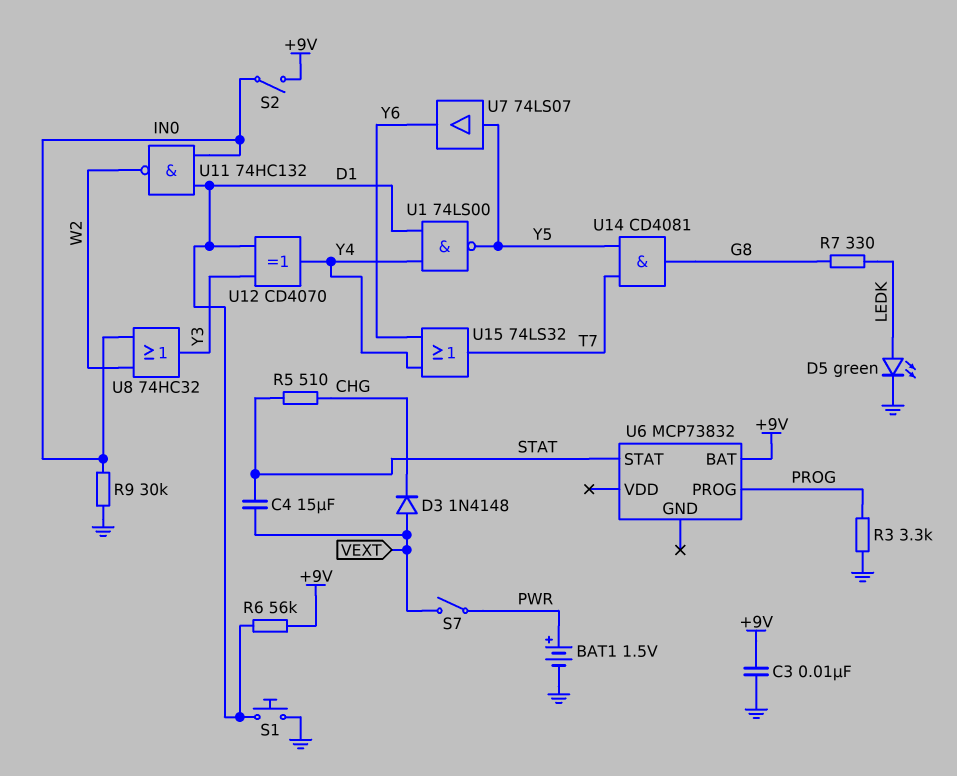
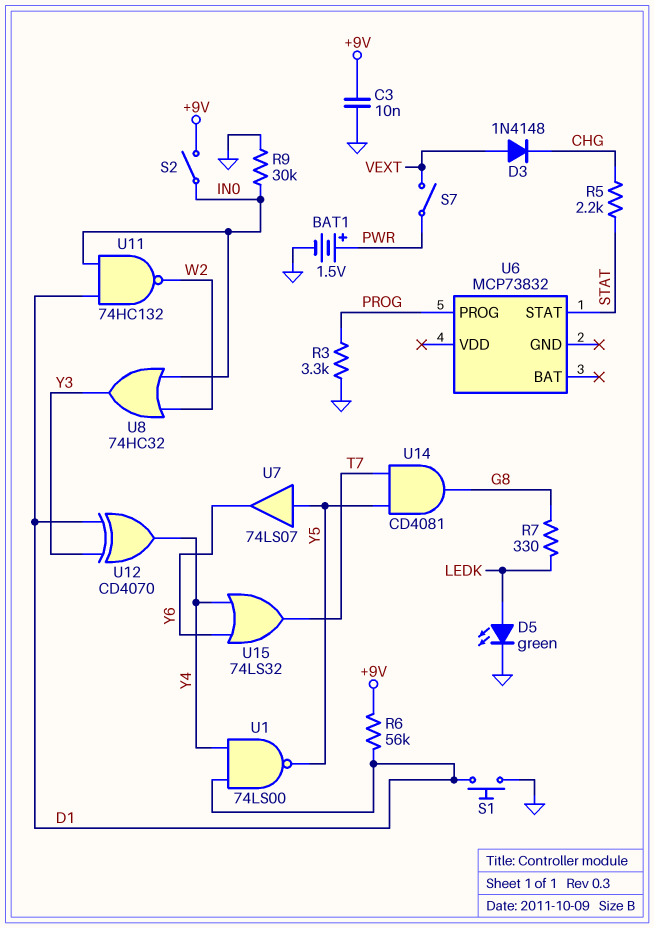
C4: 15uF (STAT, VEXT) -> none
R5: 510 (CHG, STAT) -> 2.2k (CHG, STAT)
U6 pin BAT: +9V -> none

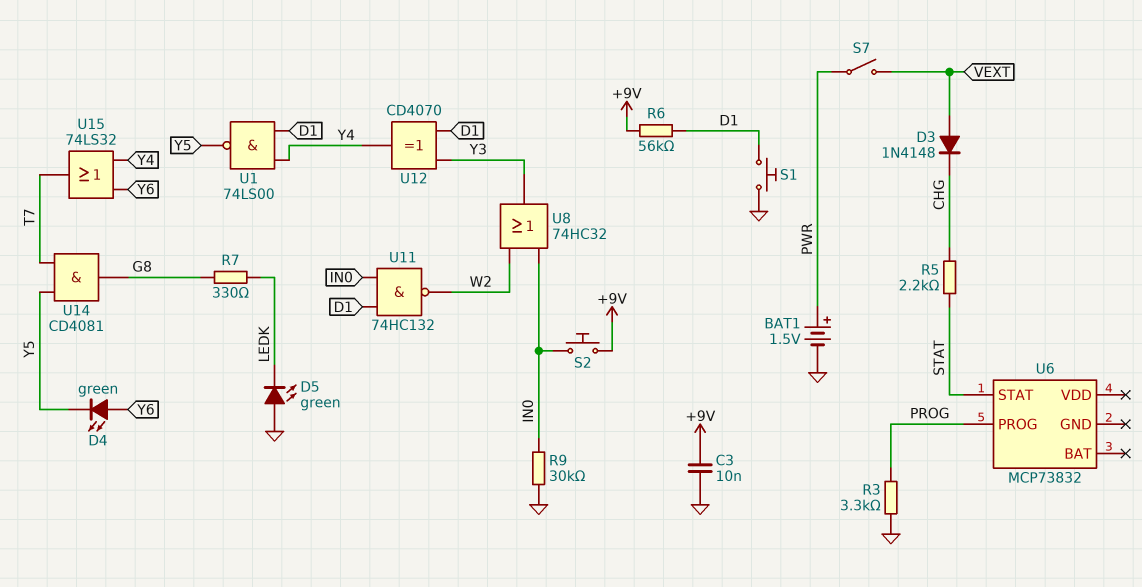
D4: none -> LED green (A Y6, K Y5)
D5: LED green (A LEDK, K GND) -> LED green (A GND, K LEDK)
S2: switch (+9V, IN0) -> button (+9V, IN0)
U7: buffer 74LS07 (in Y5, out Y6) -> none

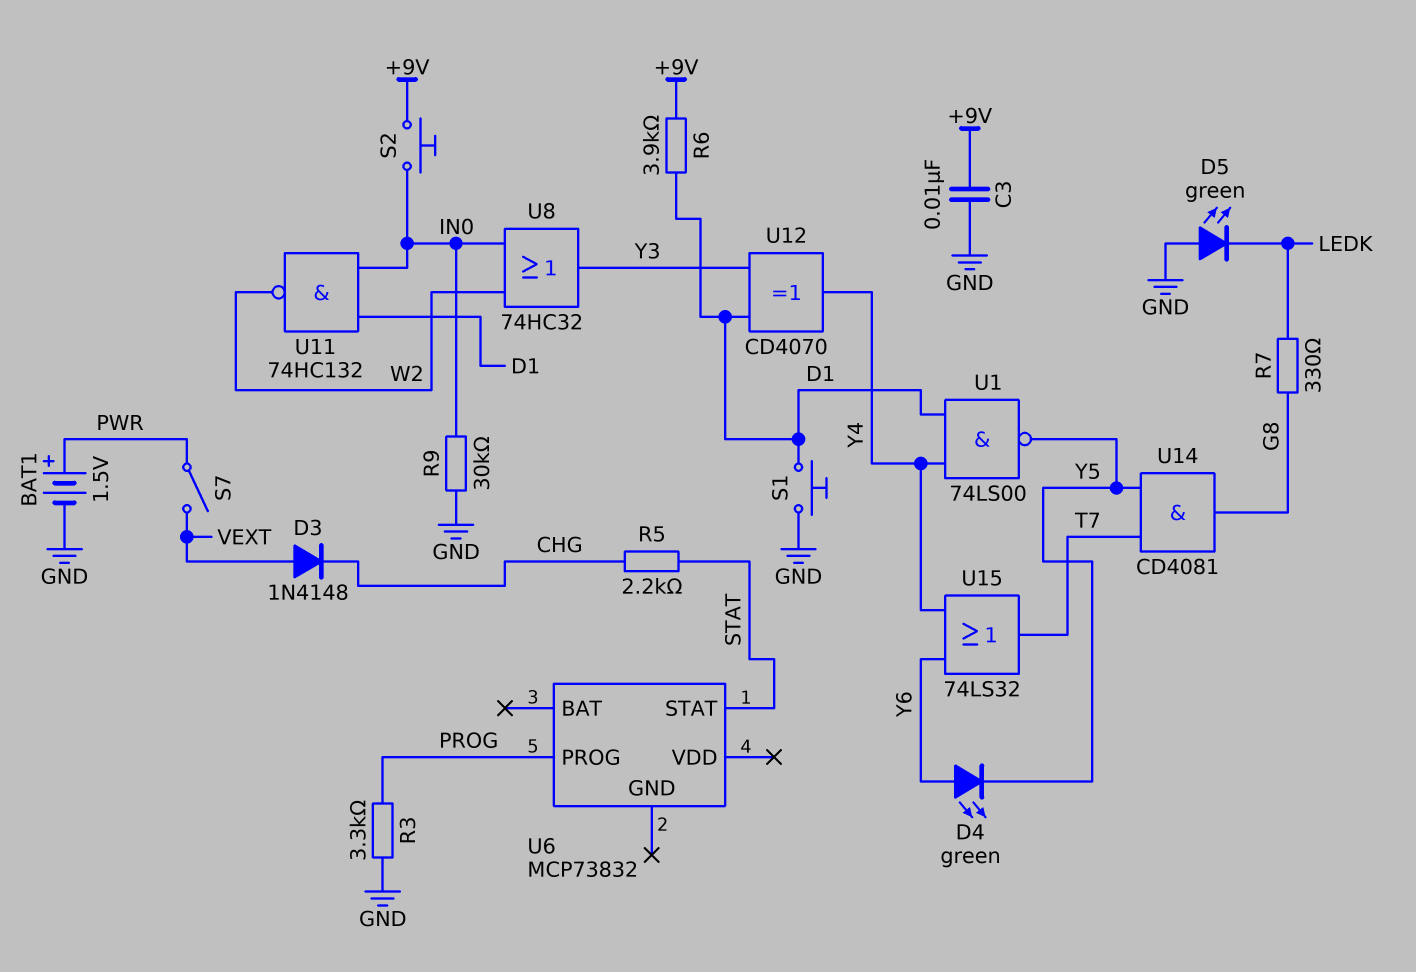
R6: 56k (+9V, D1) -> 3.9k (+9V, D1)

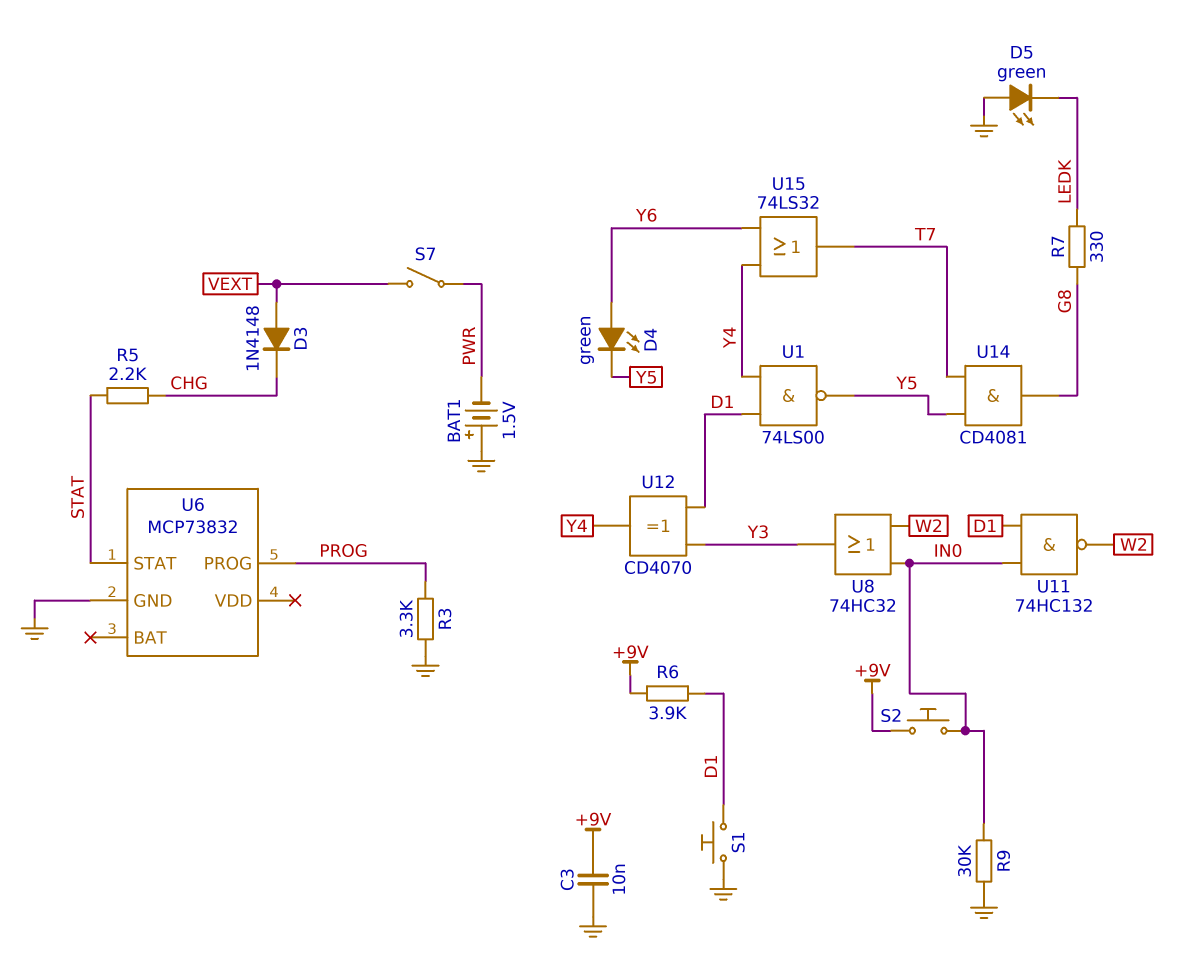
BAT1: 1.5V (plus PWR, minus GND) -> 1.5V (plus GND, minus PWR)
U6 pin GND: none -> GND

